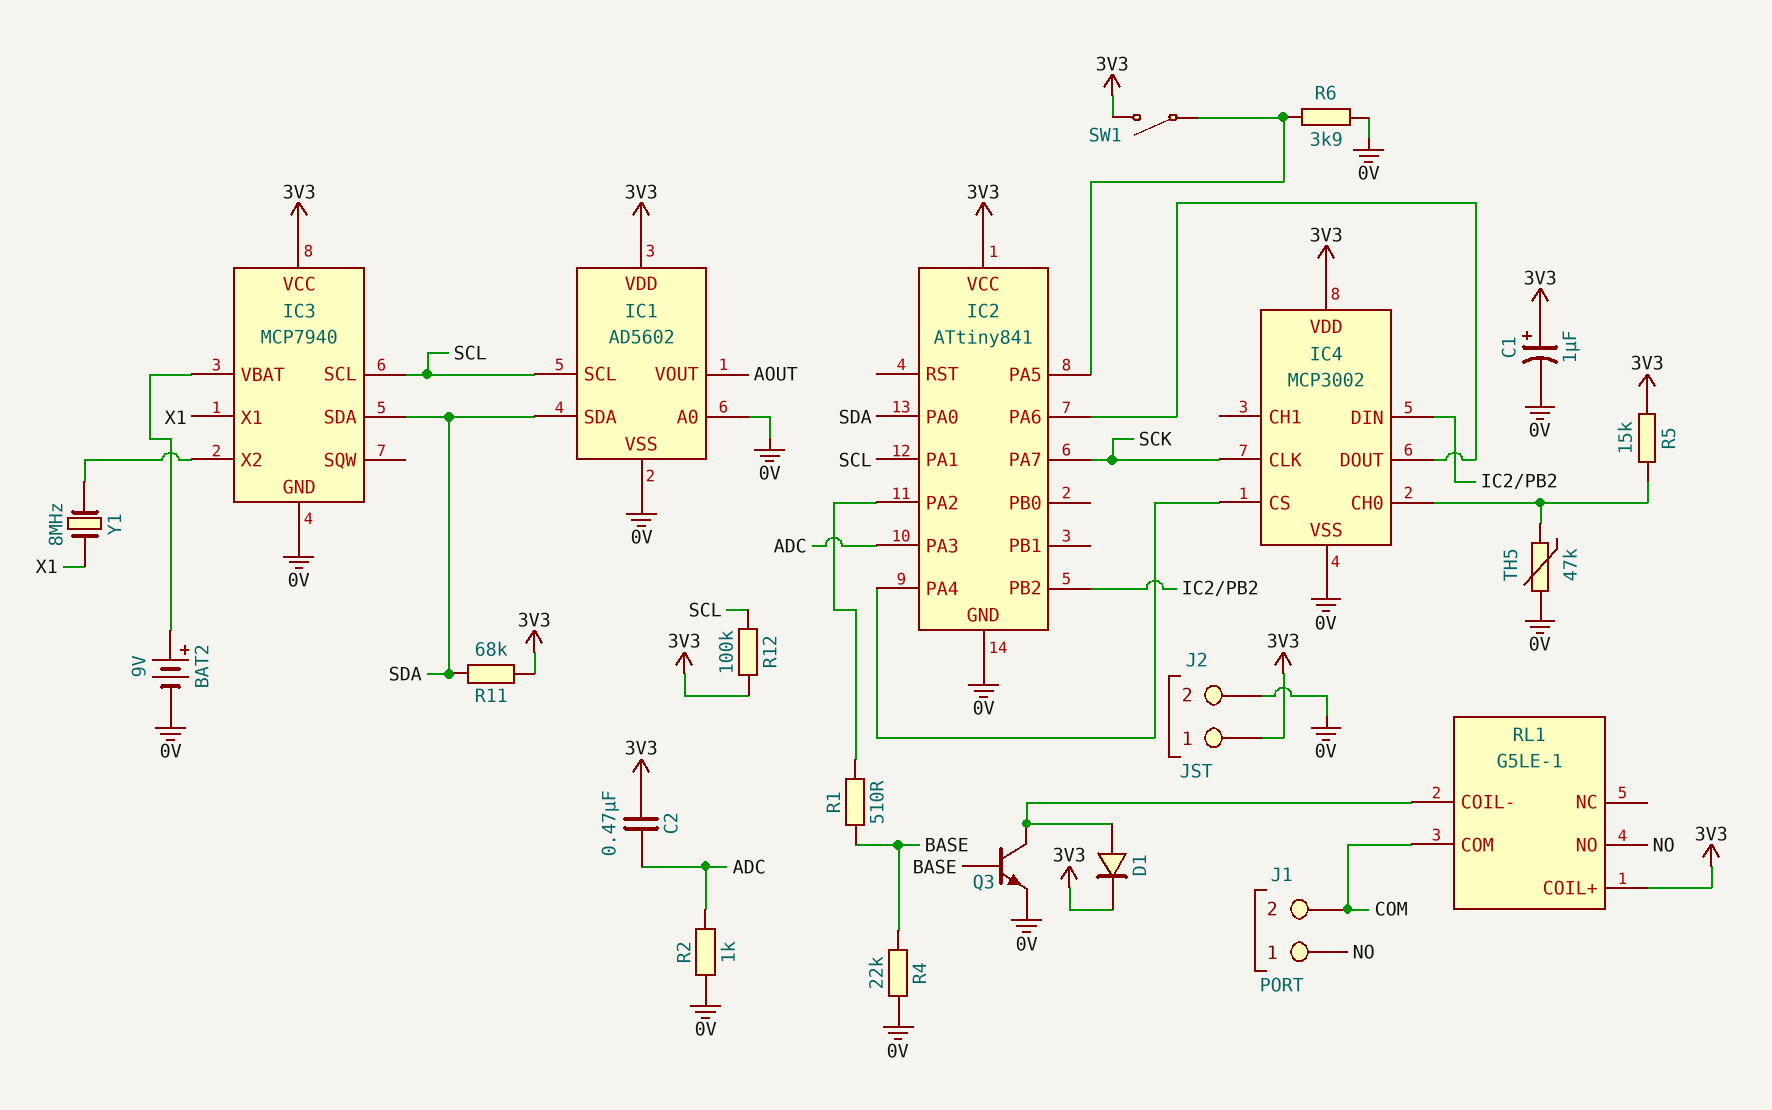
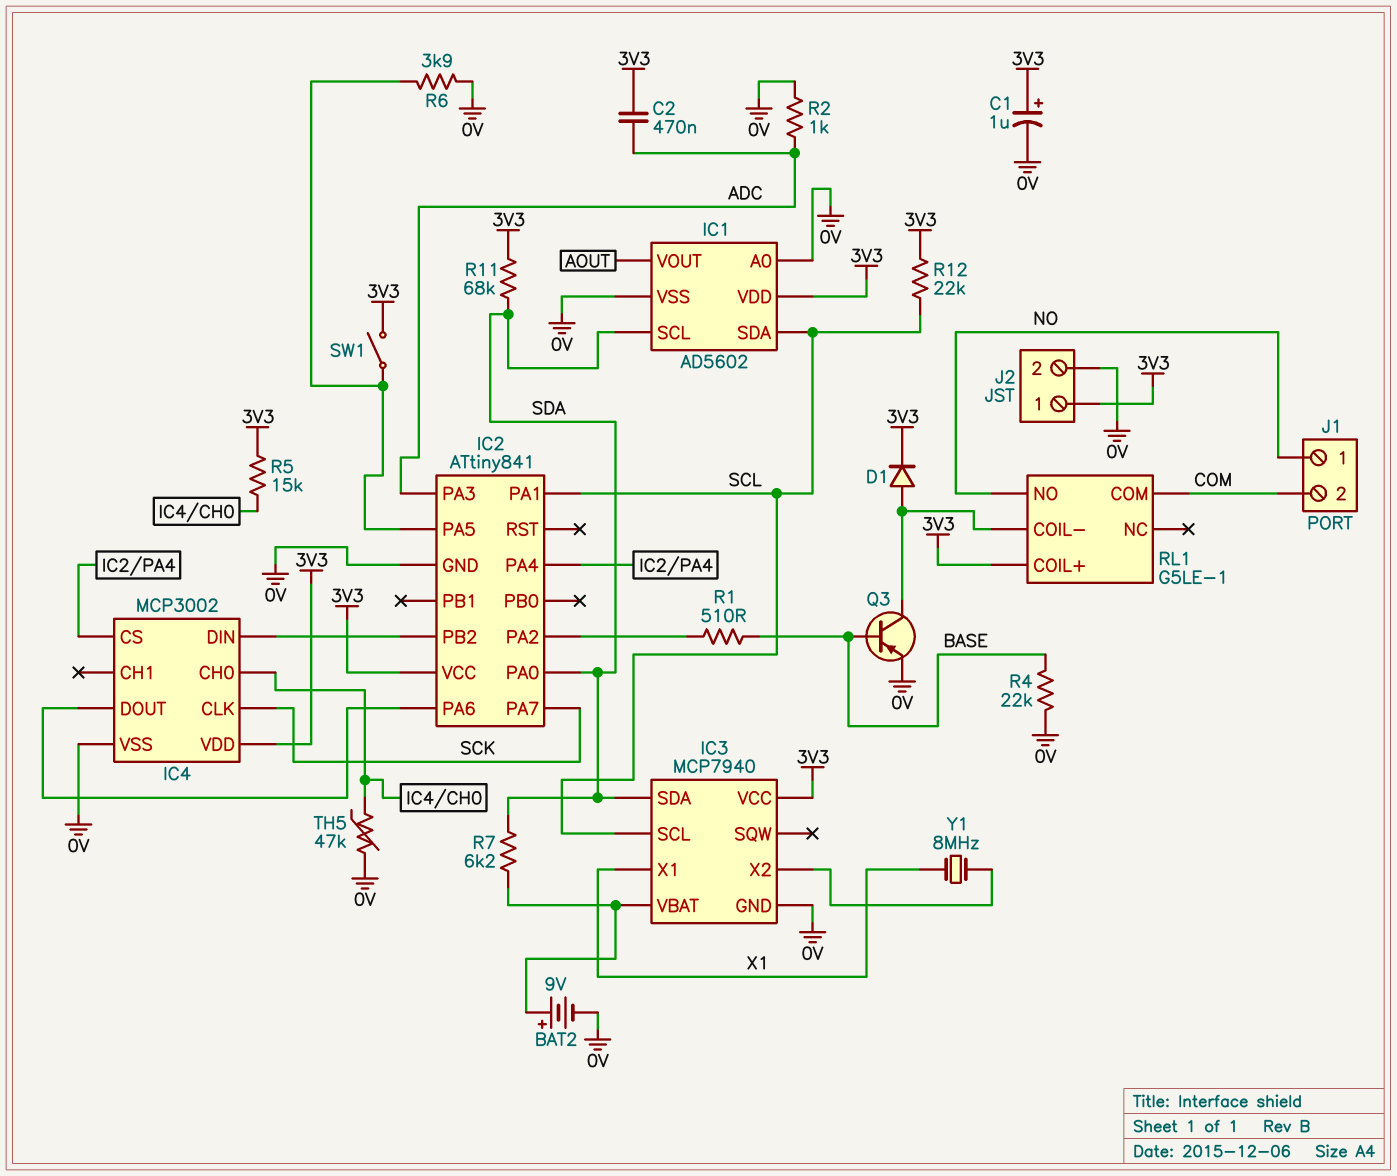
IC1 pin SCL: SCL -> SDA
IC1 pin SDA: SDA -> SCL
Q3: NPN (B BASE, C RL1/COIL-, E 0V) -> PNP (B BASE, C RL1/COIL-, E 0V)
R7: none -> 6.2k (IC3/VBAT, SDA)
R12: 100k (3V3, SCL) -> 22k (3V3, SCL)

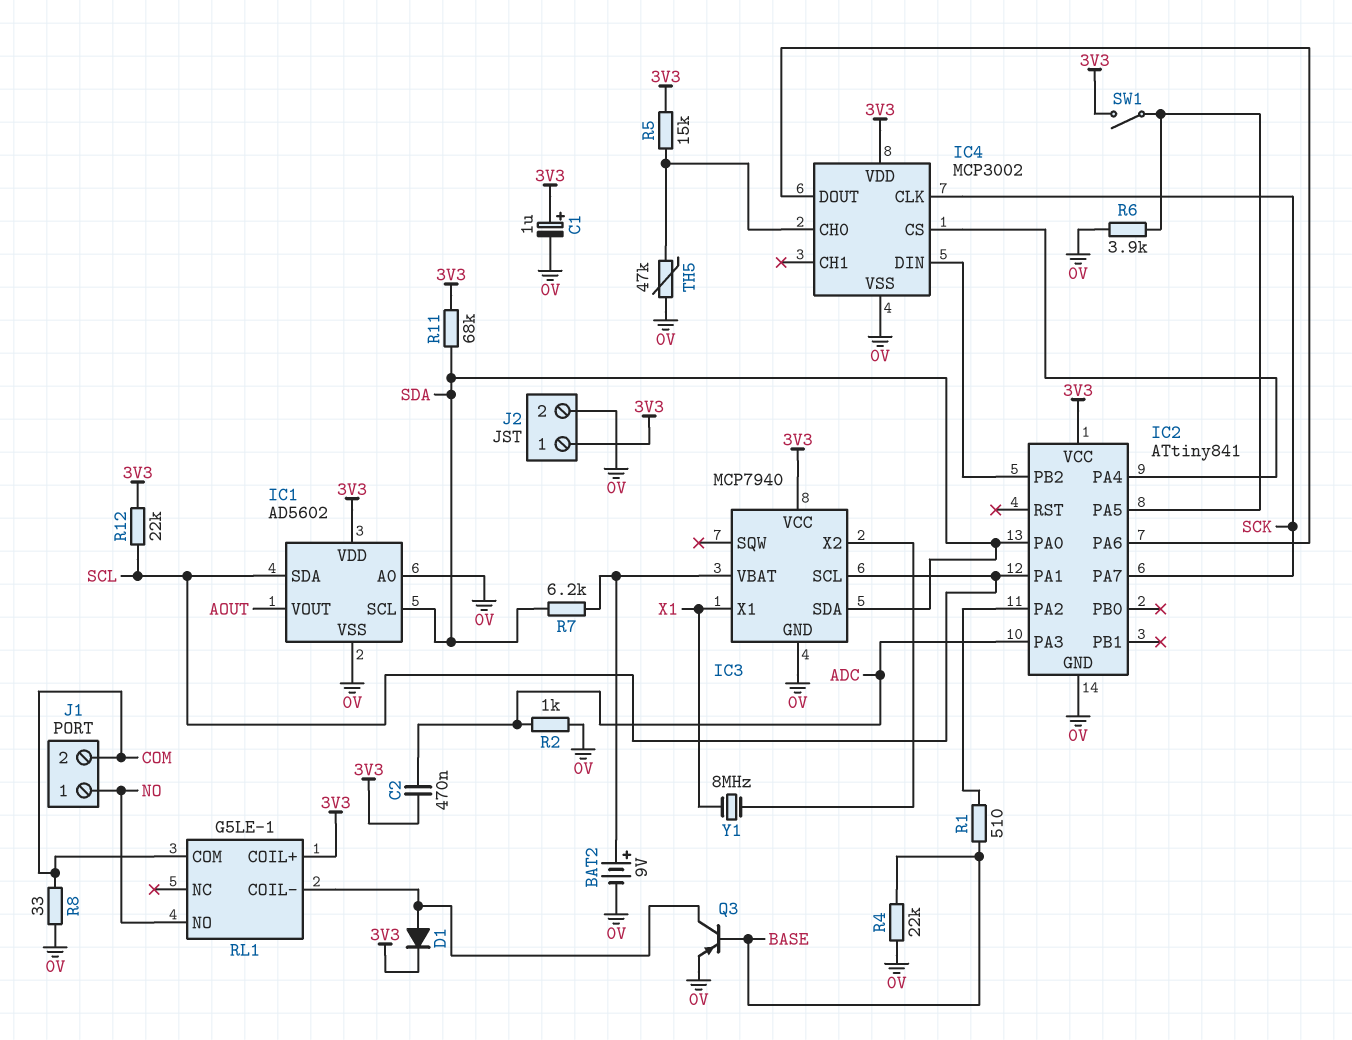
R8: none -> 33 (0V, COM)

